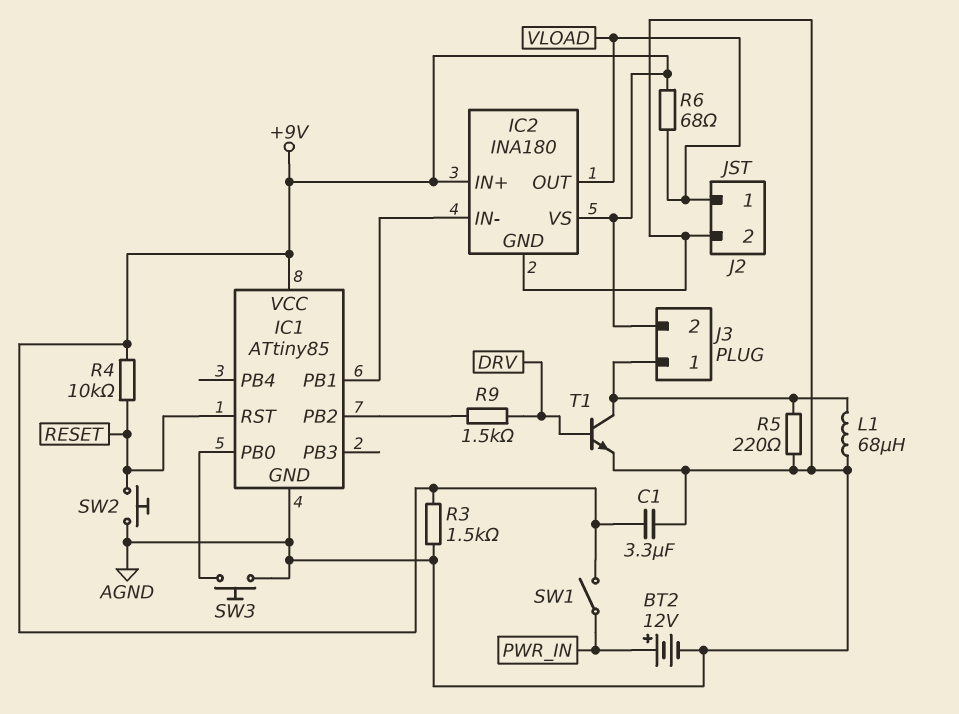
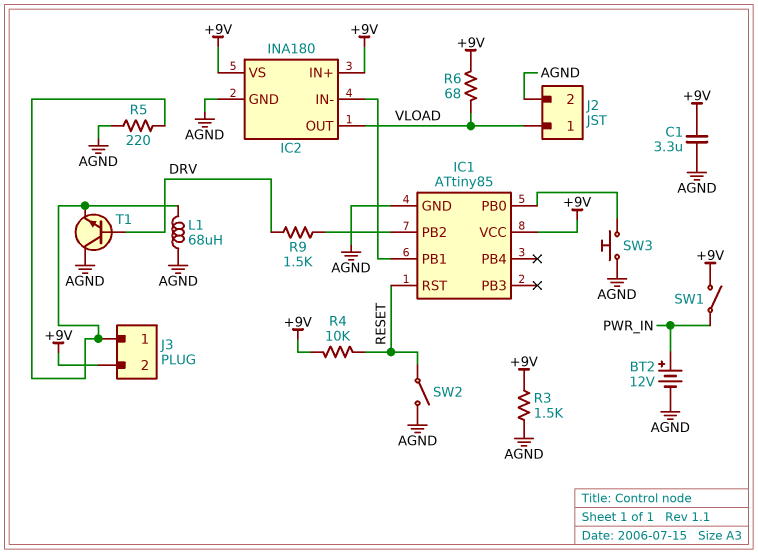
SW2: button (AGND, RESET) -> switch (AGND, RESET)
T1: NPN (B DRV, C J3/1, E AGND) -> NPN (B DRV, C AGND, E J3/1)

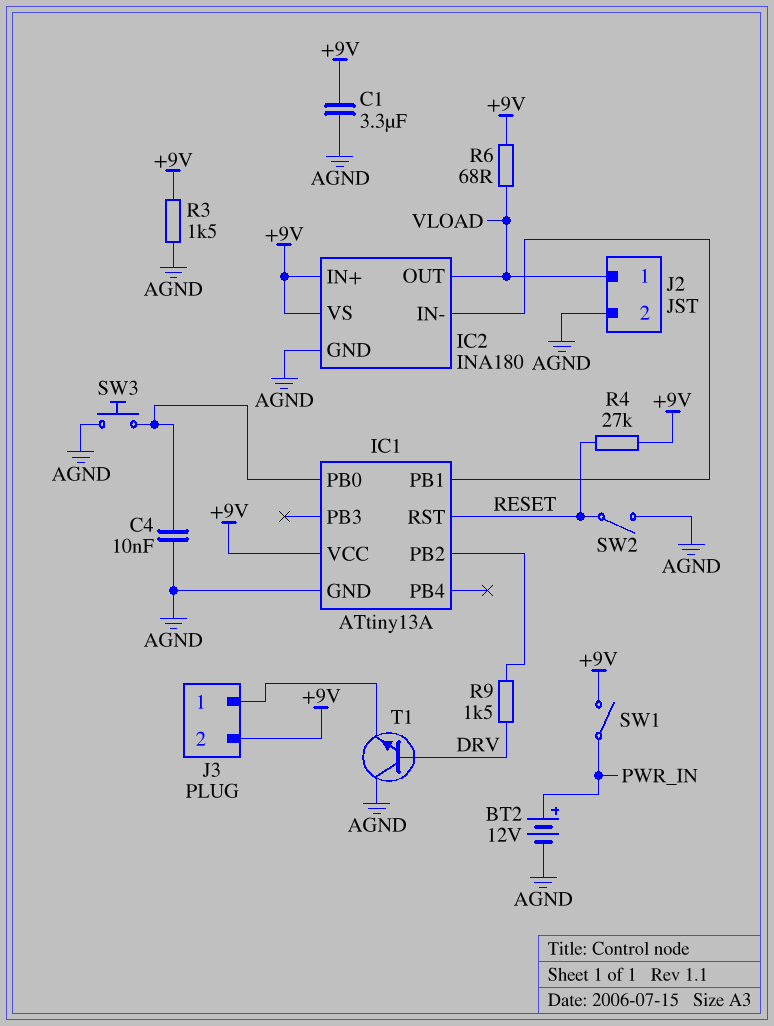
C4: none -> 10nF (AGND, IC1/PB0)
IC1: ATtiny85 -> ATtiny13A
L1: 68uH (AGND, J3/1) -> none
R4: 10k (+9V, RESET) -> 27k (+9V, RESET)
R5: 220 (AGND, J3/1) -> none

